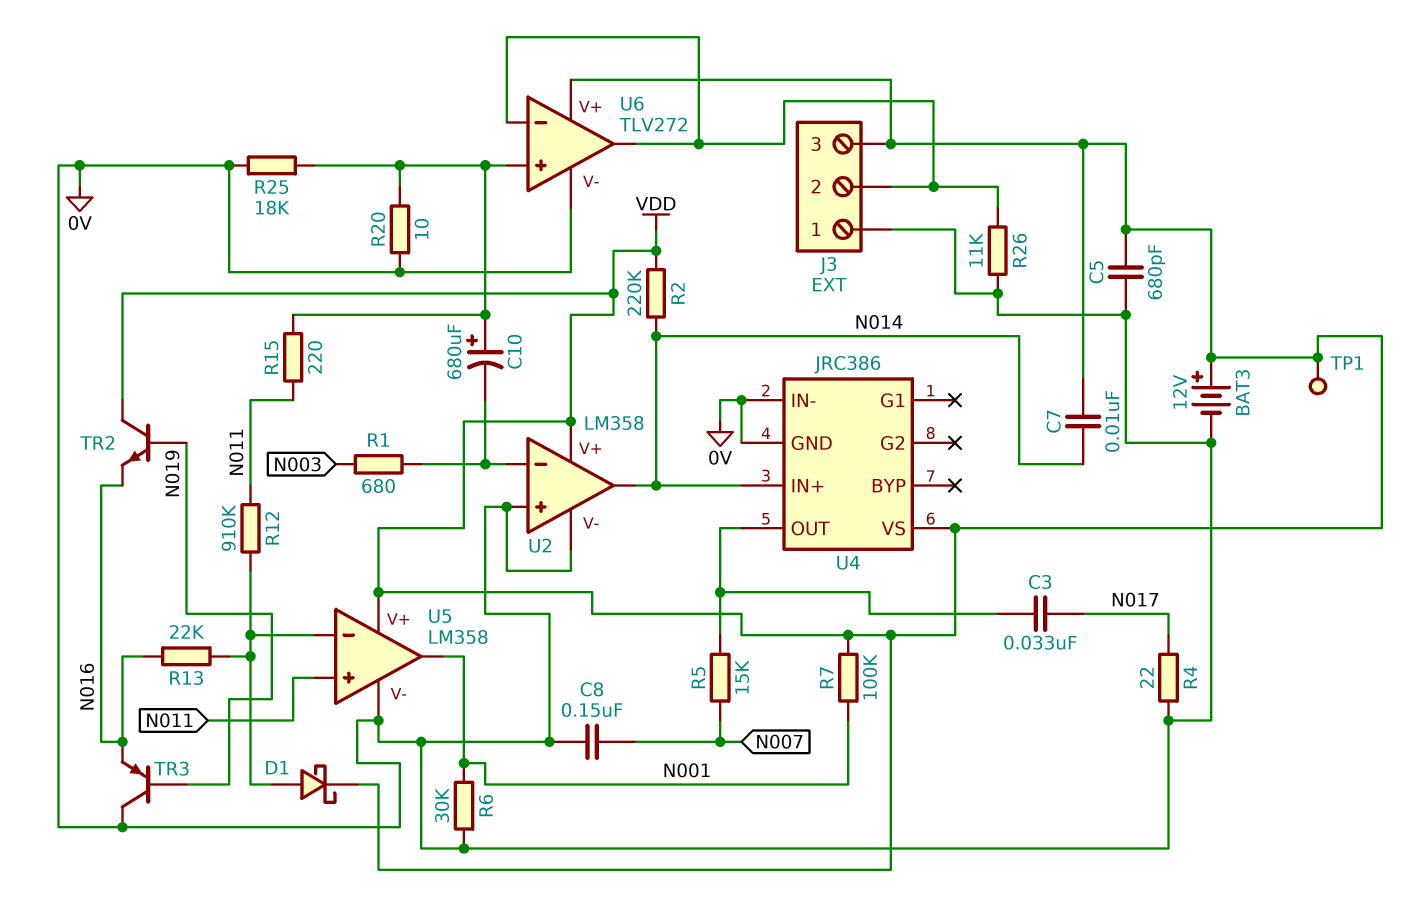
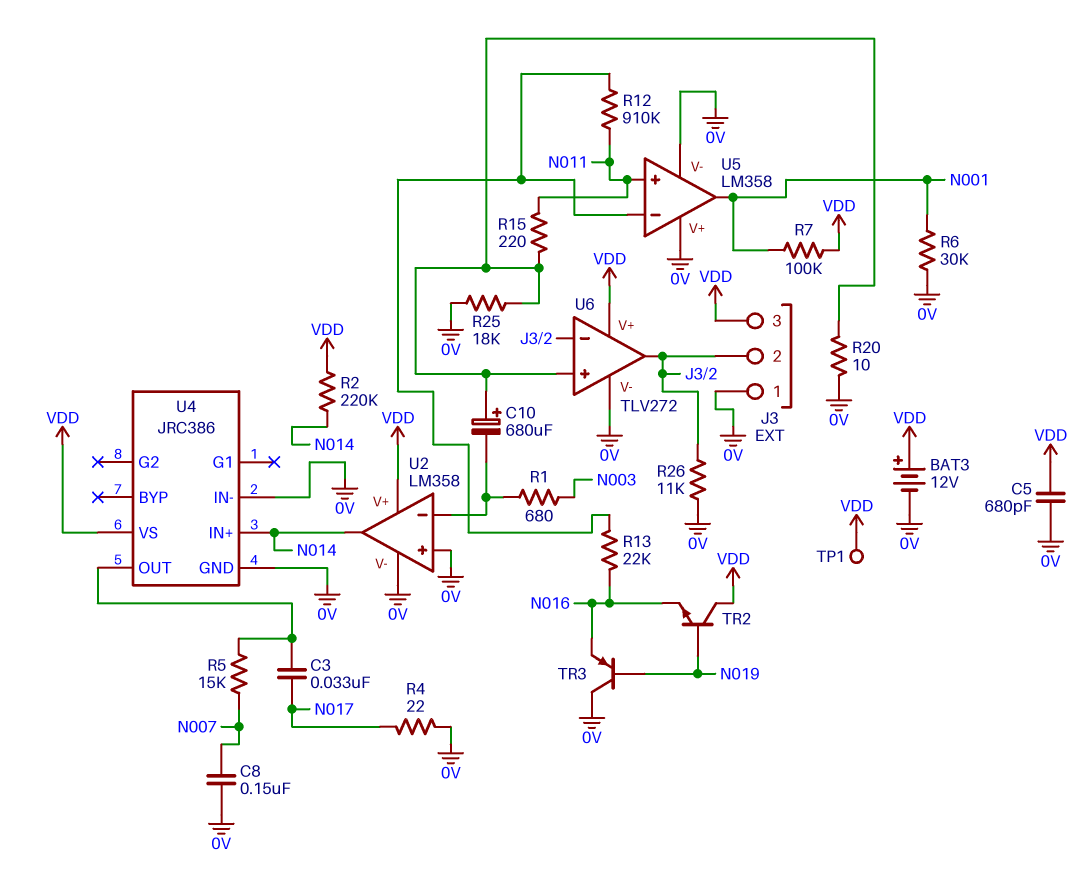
C7: 10nF (N014, VDD) -> none
D1: schottky (A U5/in-, K VDD) -> none
U5 pin V+: VDD -> 0V

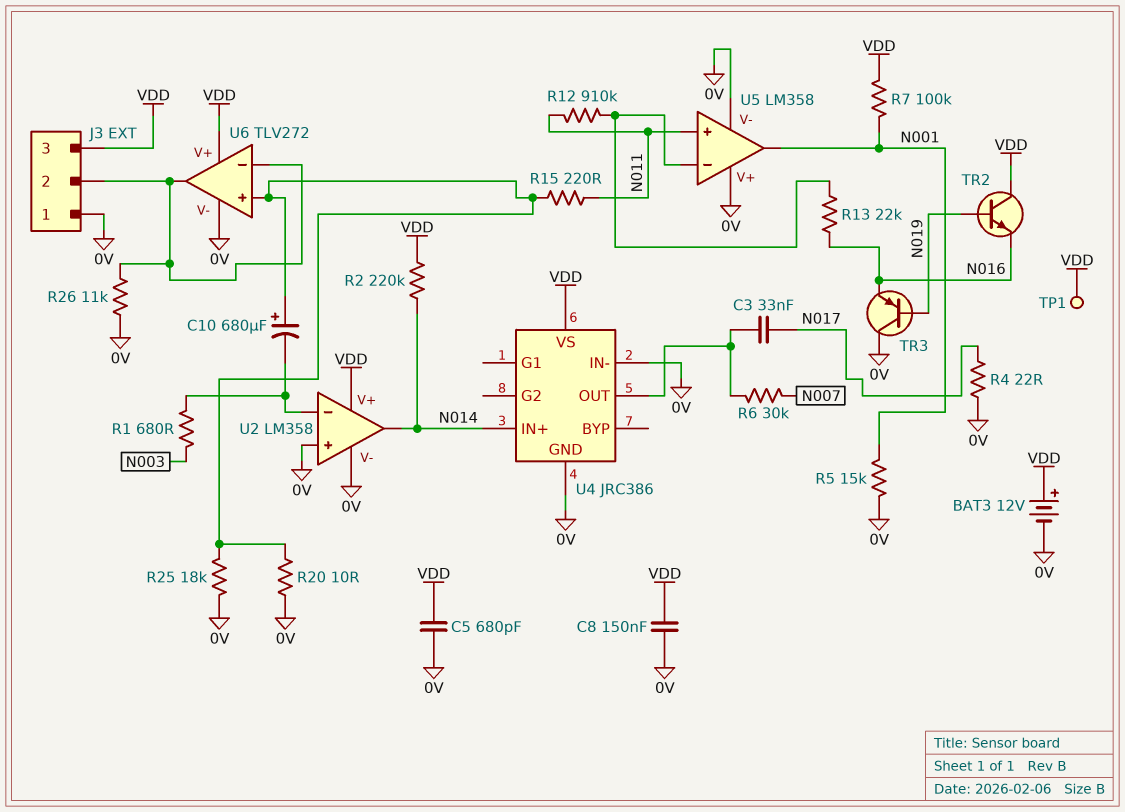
C8: 150nF (0V, N007) -> 150nF (0V, VDD)
R5: 15k (N007, U4/OUT) -> 15k (0V, N001)
R6: 30k (0V, N001) -> 30k (N007, U4/OUT)

